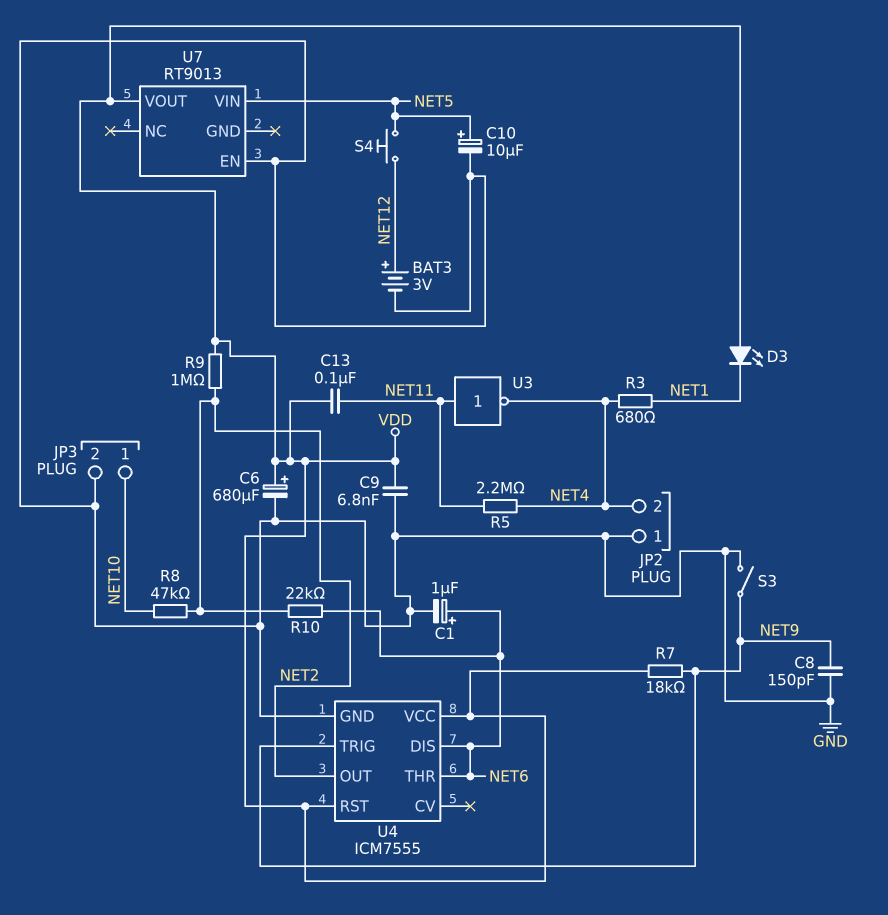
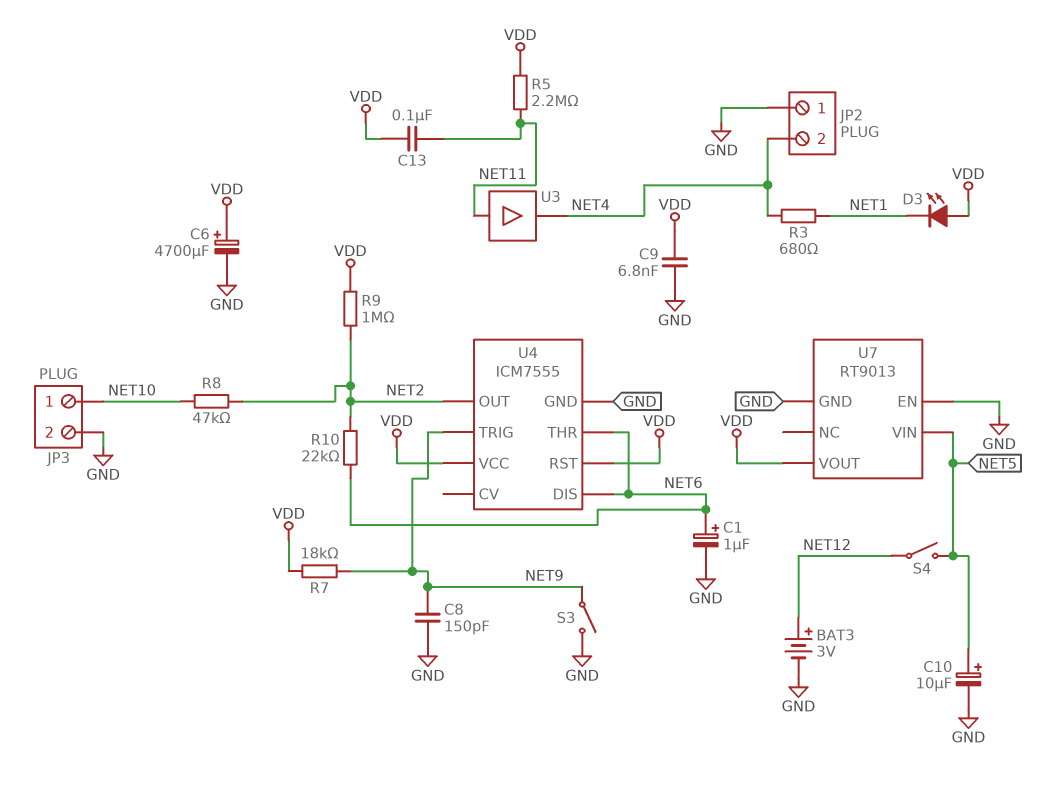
C6: 680uF (plus VDD, minus GND) -> 4700uF (plus VDD, minus GND)
R5: 2.2M (NET4, NET11) -> 2.2M (NET11, VDD)
S4: button (NET5, NET12) -> switch (NET5, NET12)
U3: NOT (in NET11, out NET4) -> buffer (in NET11, out NET4)
U7 pin GND: none -> GND

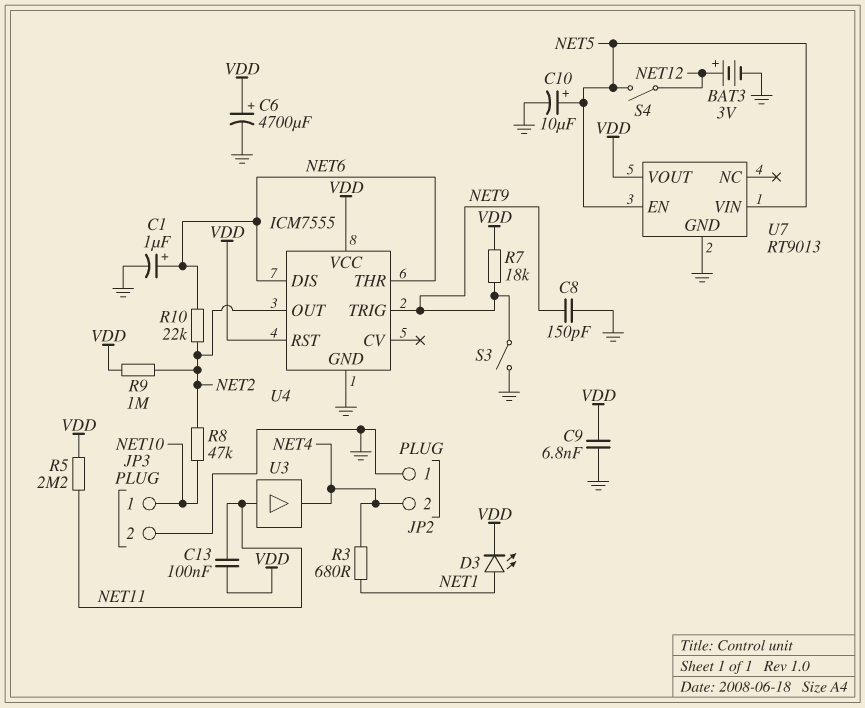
D3: LED (A VDD, K NET1) -> LED (A NET1, K VDD)
U7 pin EN: GND -> NET5

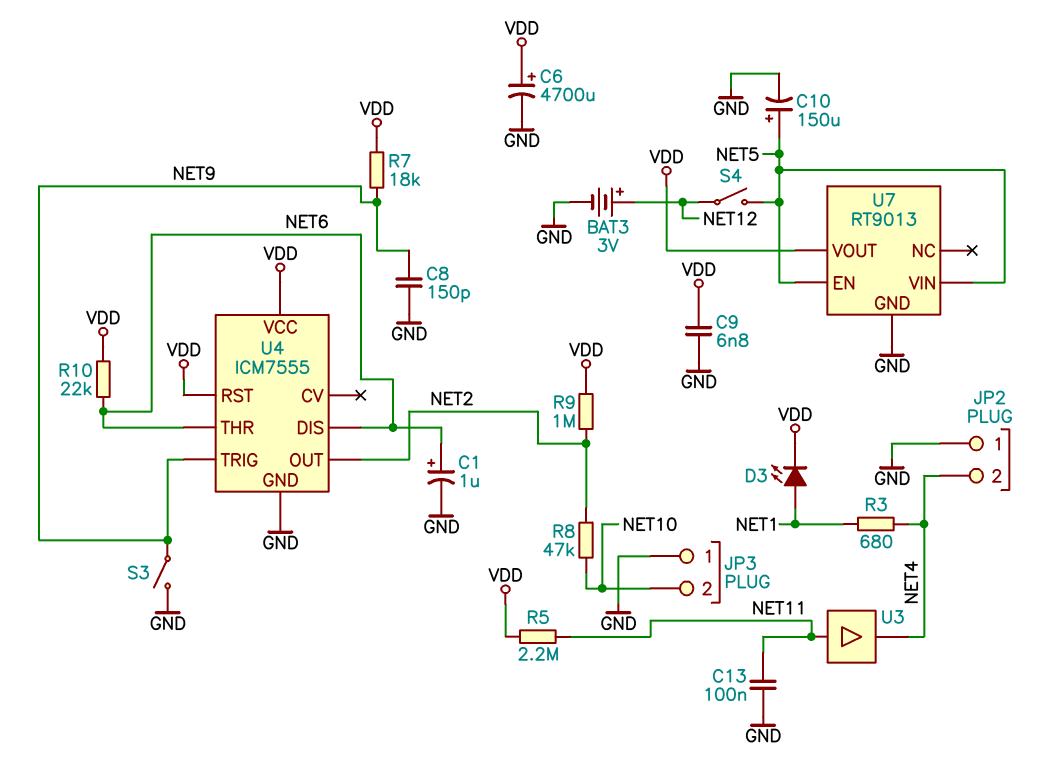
C10: 10uF (plus NET5, minus GND) -> 150uF (plus NET5, minus GND)
C13: 100nF (NET11, VDD) -> 100nF (GND, NET11)
JP3 pin 1: NET10 -> GND
JP3 pin 2: GND -> NET10
R10: 22k (NET2, NET6) -> 22k (NET6, VDD)

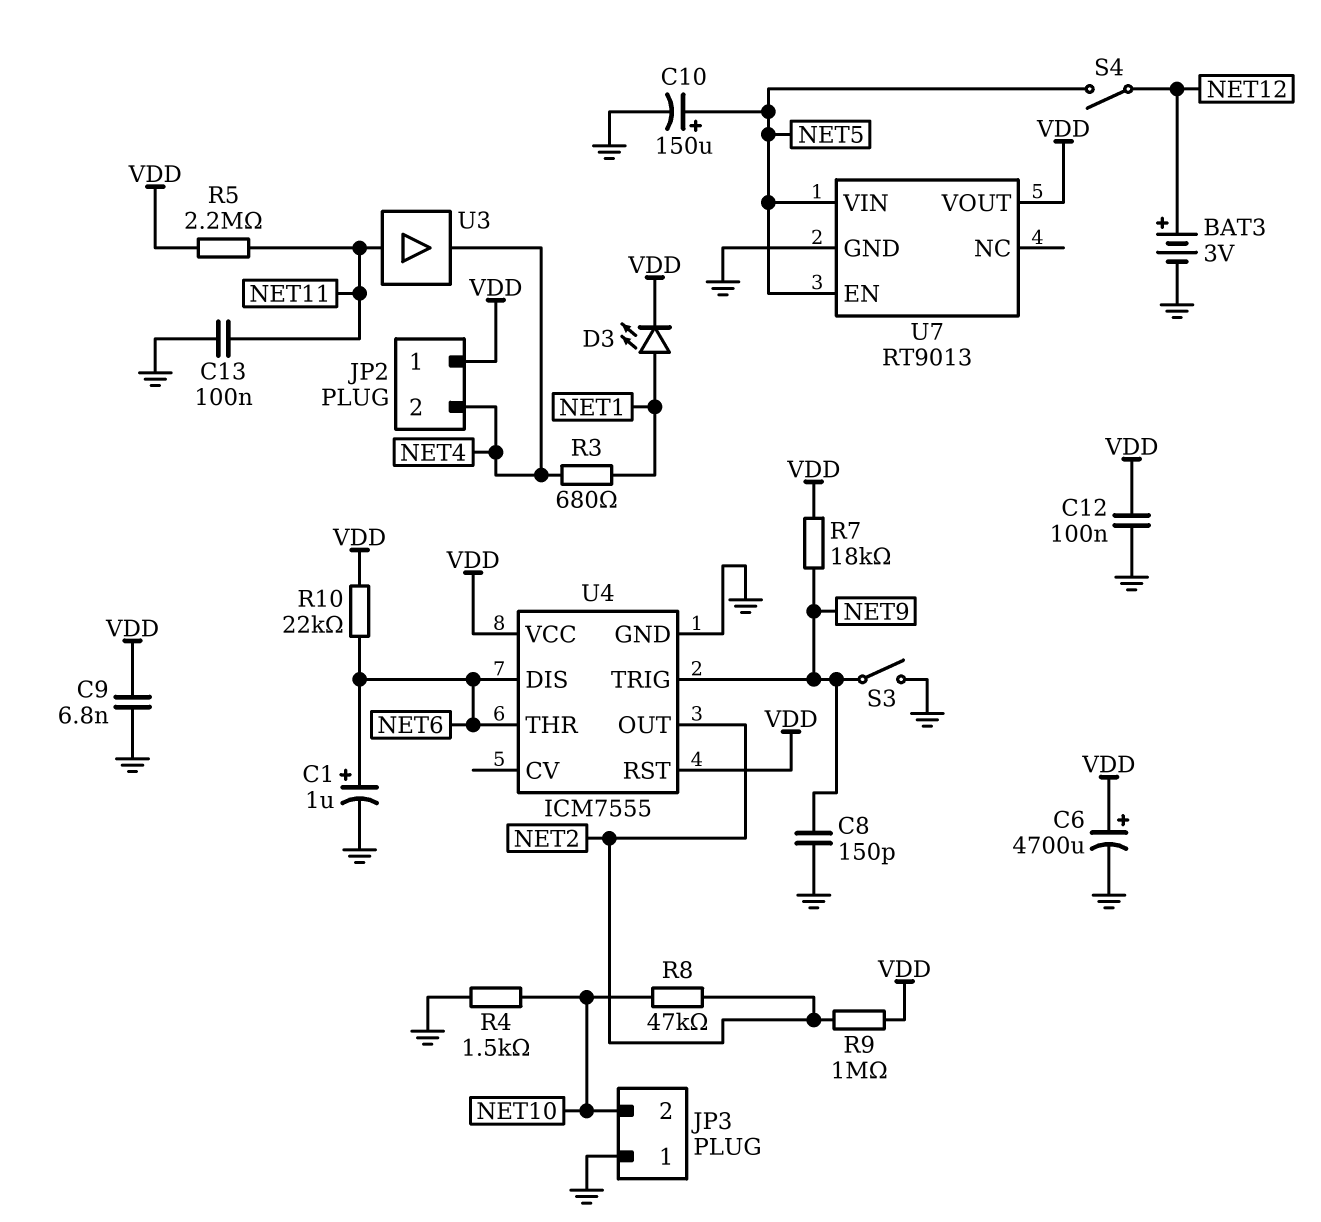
C12: none -> 100nF (GND, VDD)
JP2 pin 1: GND -> VDD
R4: none -> 1.5k (GND, NET10)

